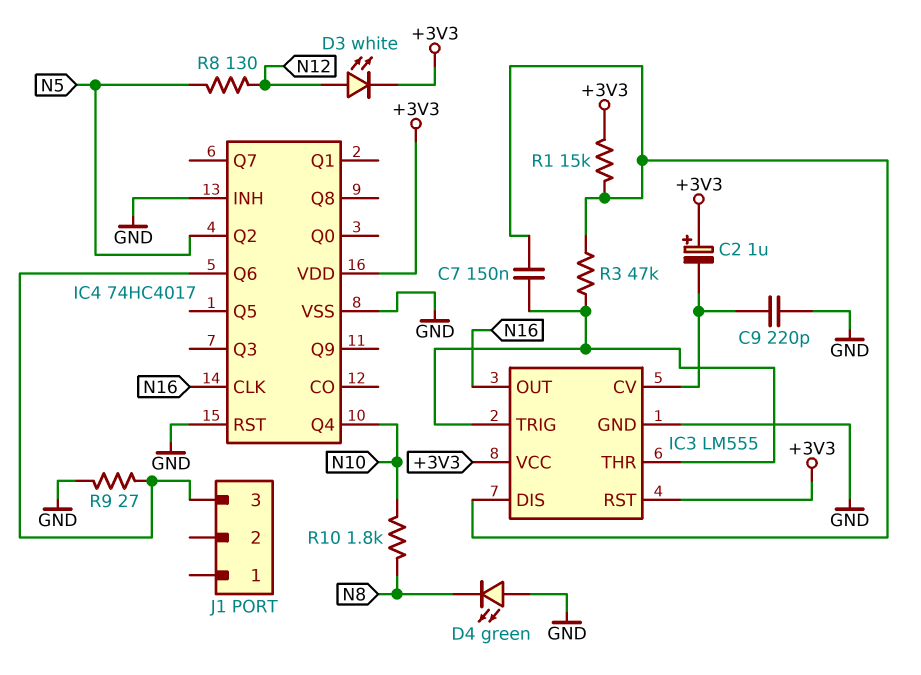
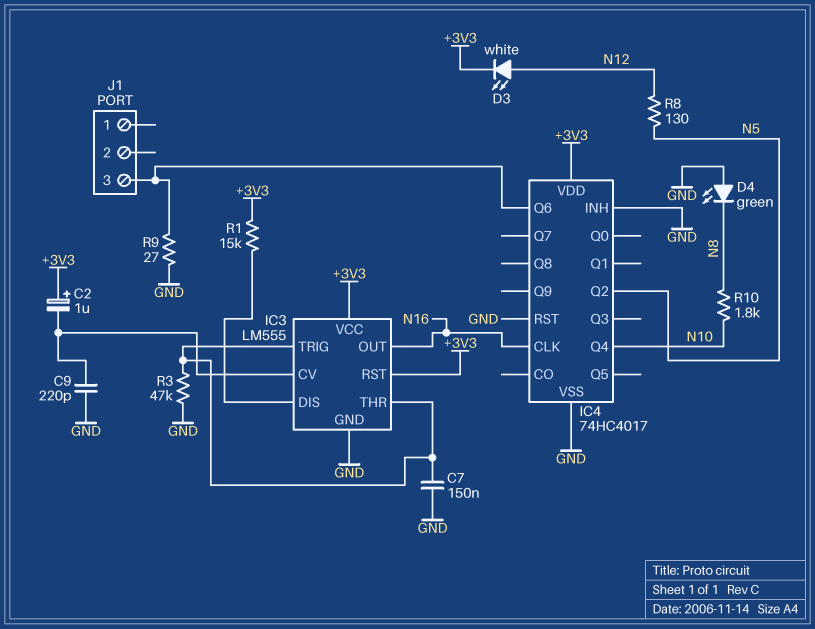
C7: 150nF (IC3/DIS, IC3/THR) -> 150nF (GND, IC3/THR)
R3: 47k (IC3/DIS, IC3/THR) -> 47k (GND, IC3/THR)

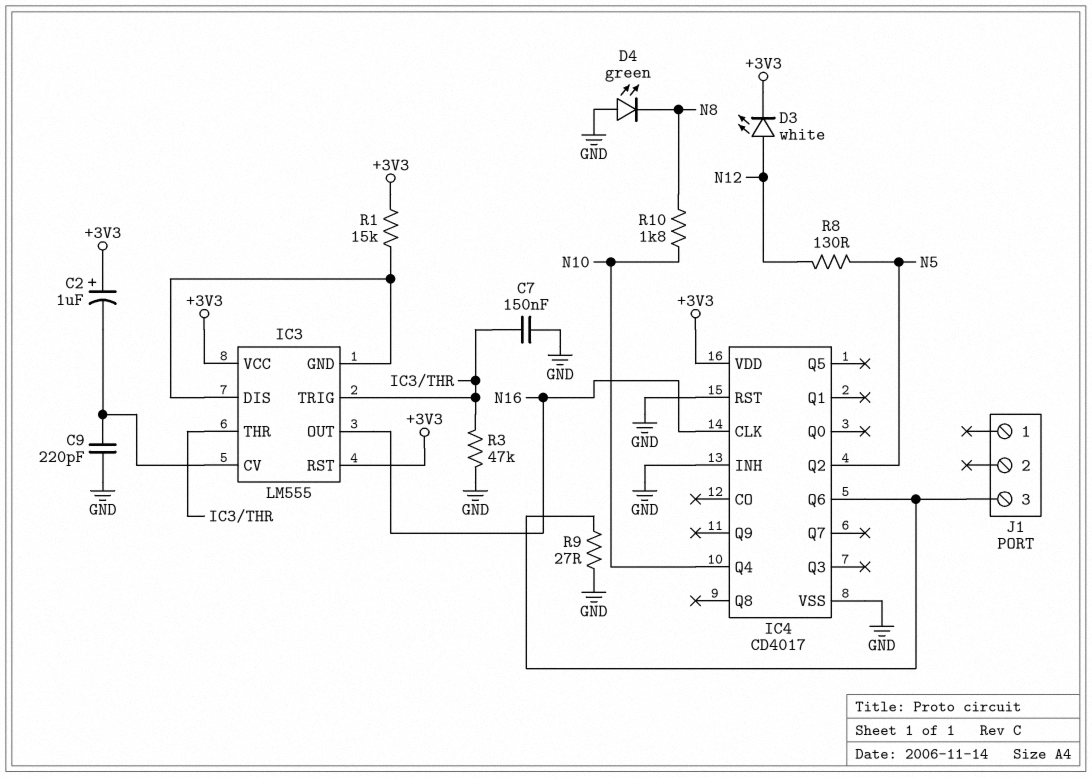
IC3 pin GND: GND -> IC3/DIS
IC4: 74HC4017 -> CD4017

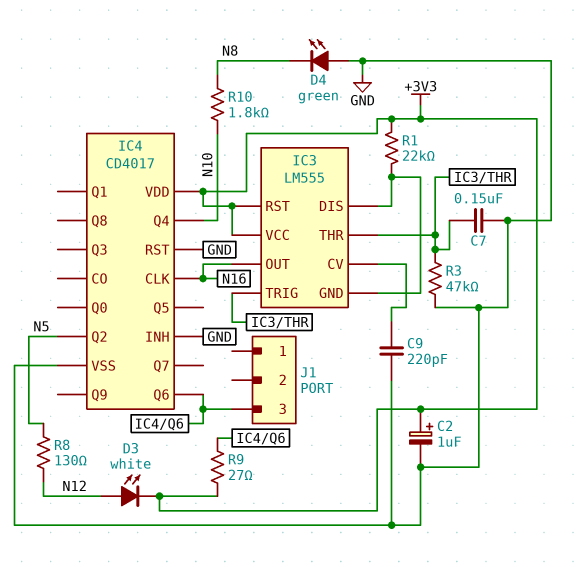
C2: 1uF (plus +3V3, minus IC3/CV) -> 1uF (plus +3V3, minus GND)
R1: 15k (+3V3, IC3/DIS) -> 22k (+3V3, IC3/DIS)
R9: 27 (GND, IC4/Q6) -> 27 (+3V3, IC4/Q6)

